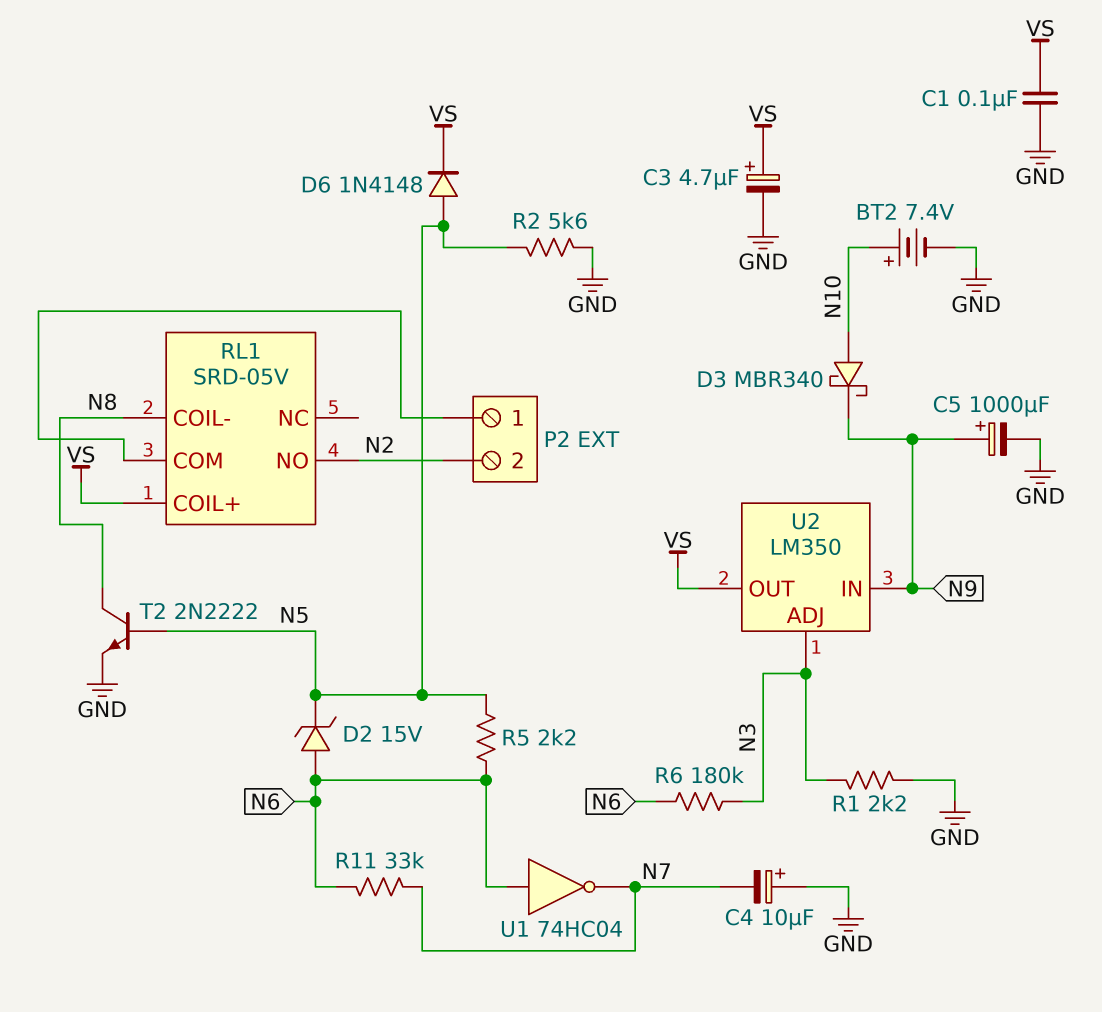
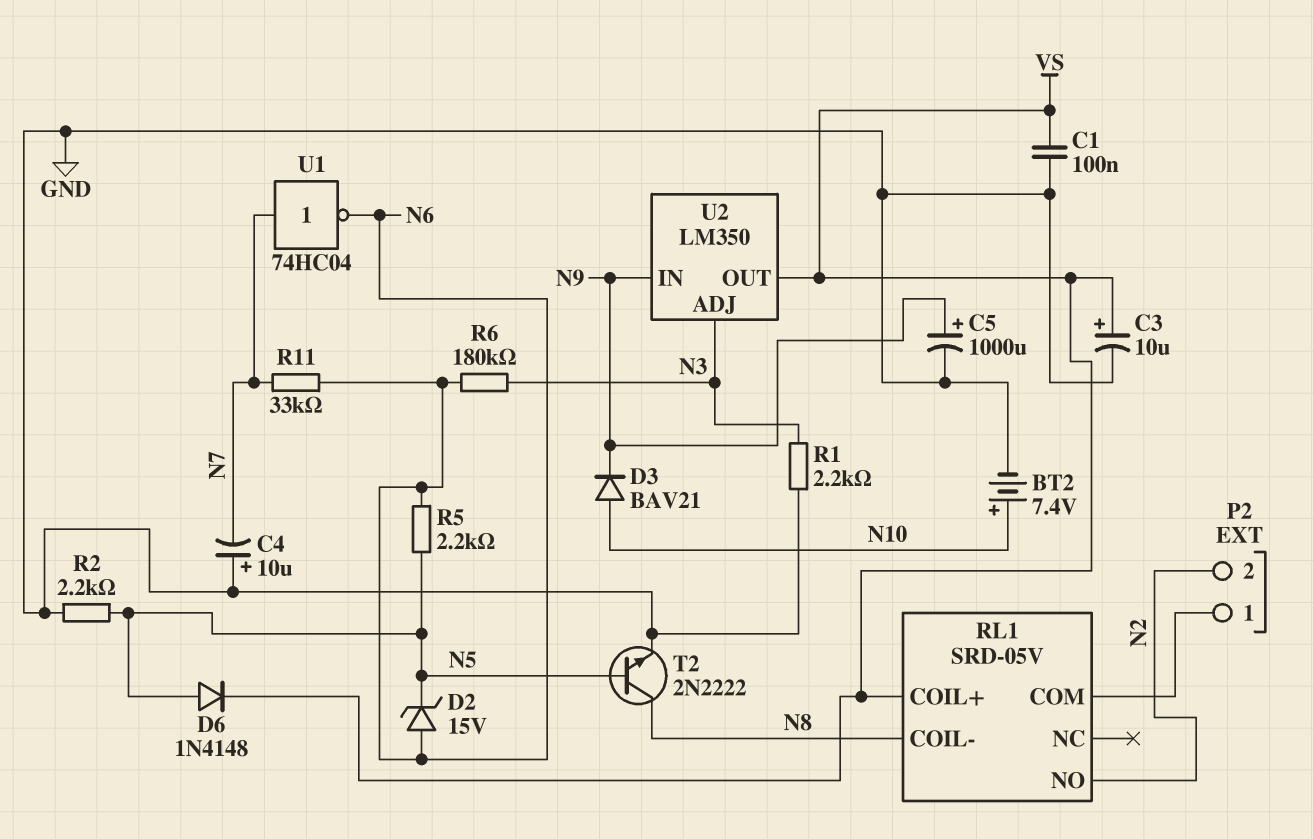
C3: 4.7uF (plus VS, minus GND) -> 10uF (plus VS, minus GND)
D3: schottky MBR340 (A N10, K N9) -> diode BAV21 (A N10, K N9)
R2: 5.6k (GND, N5) -> 2.2k (GND, N5)
U1: NOT 74HC04 (in N6, out N7) -> NOT 74HC04 (in N7, out N6)

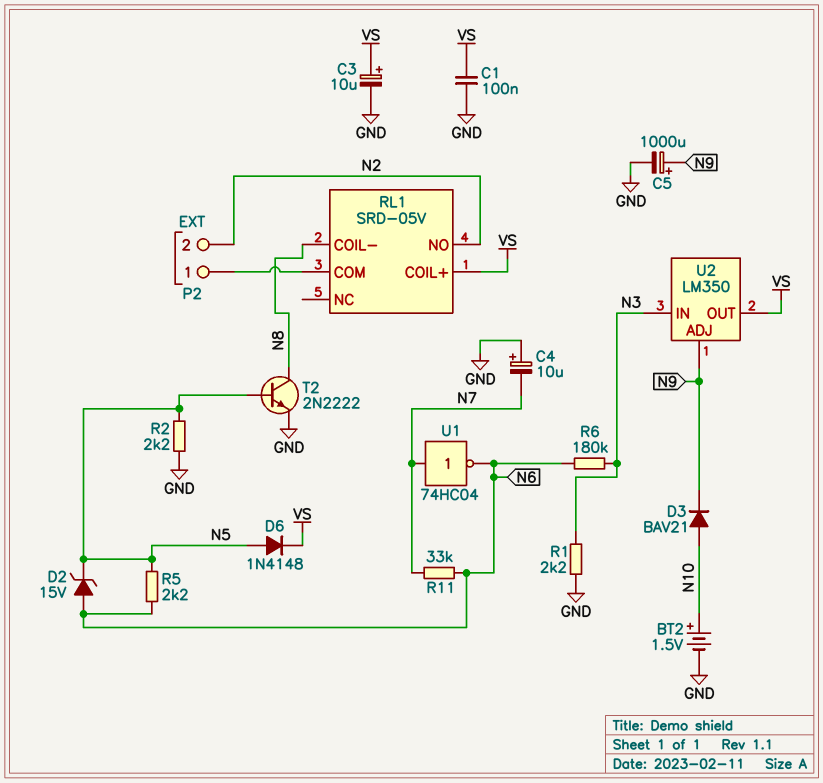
BT2: 7.4V (plus N10, minus GND) -> 1.5V (plus N10, minus GND)
U2 pin ADJ: N3 -> N9
U2 pin IN: N9 -> N3

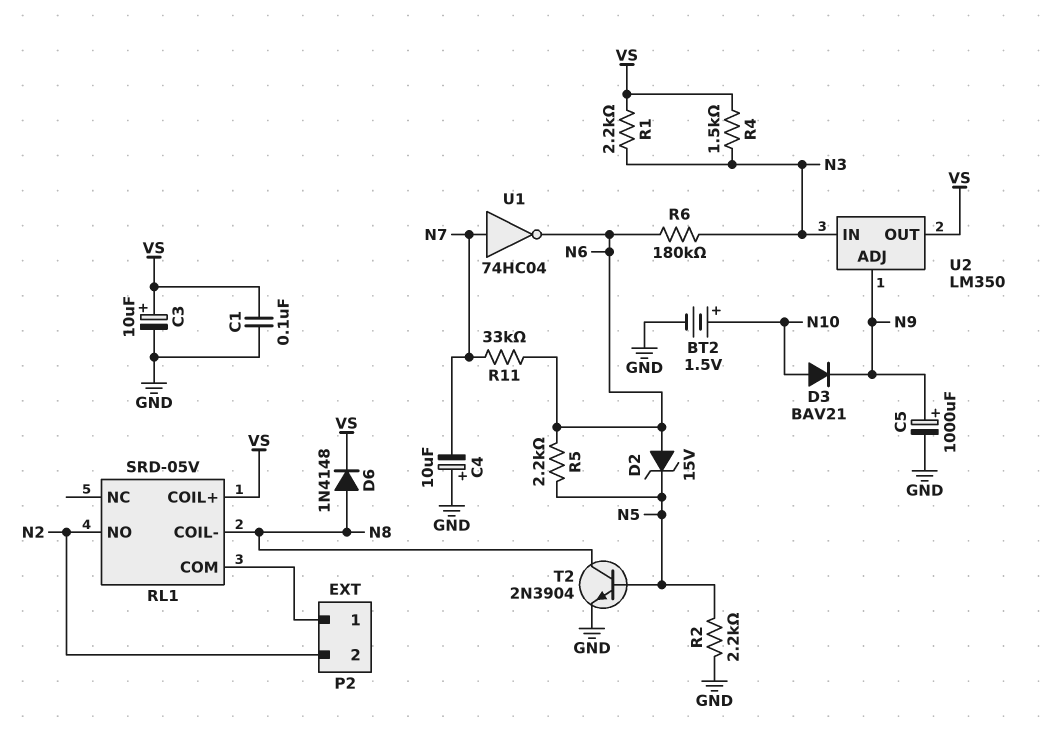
D6: diode 1N4148 (A N5, K VS) -> diode 1N4148 (A N8, K VS)
R1: 2.2k (GND, N3) -> 2.2k (N3, VS)
R4: none -> 1.5k (N3, VS)
T2: NPN 2N2222 (B N5, C N8, E GND) -> NPN 2N3904 (B N5, C N8, E GND)

